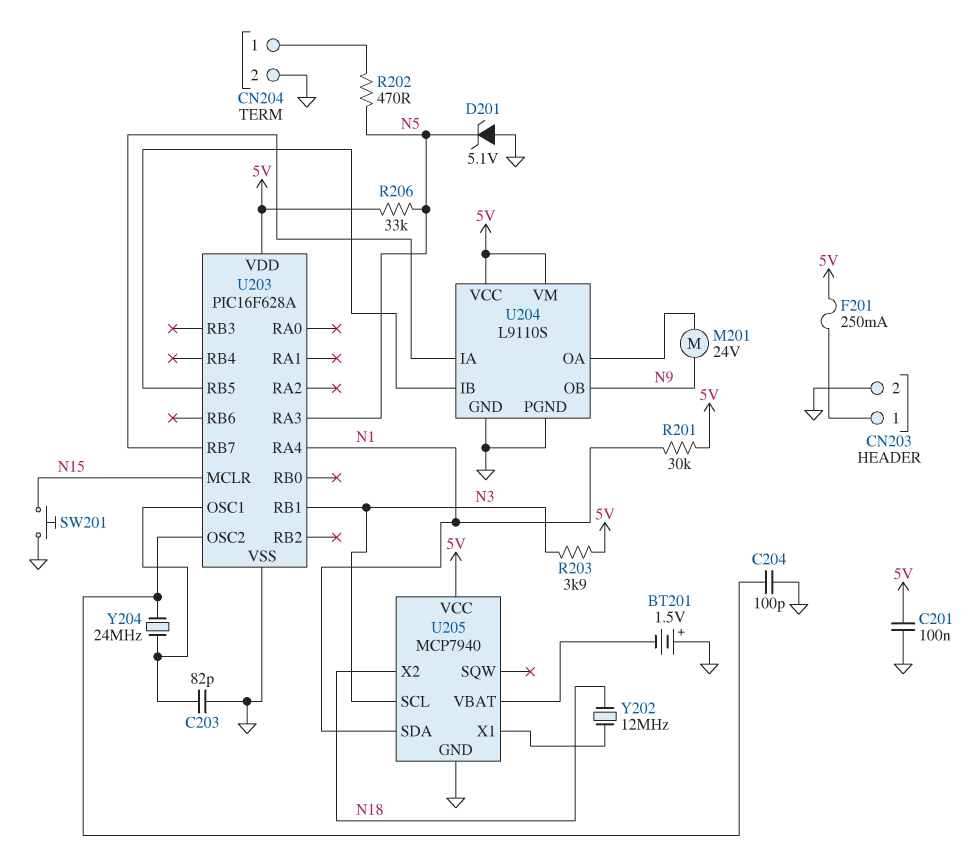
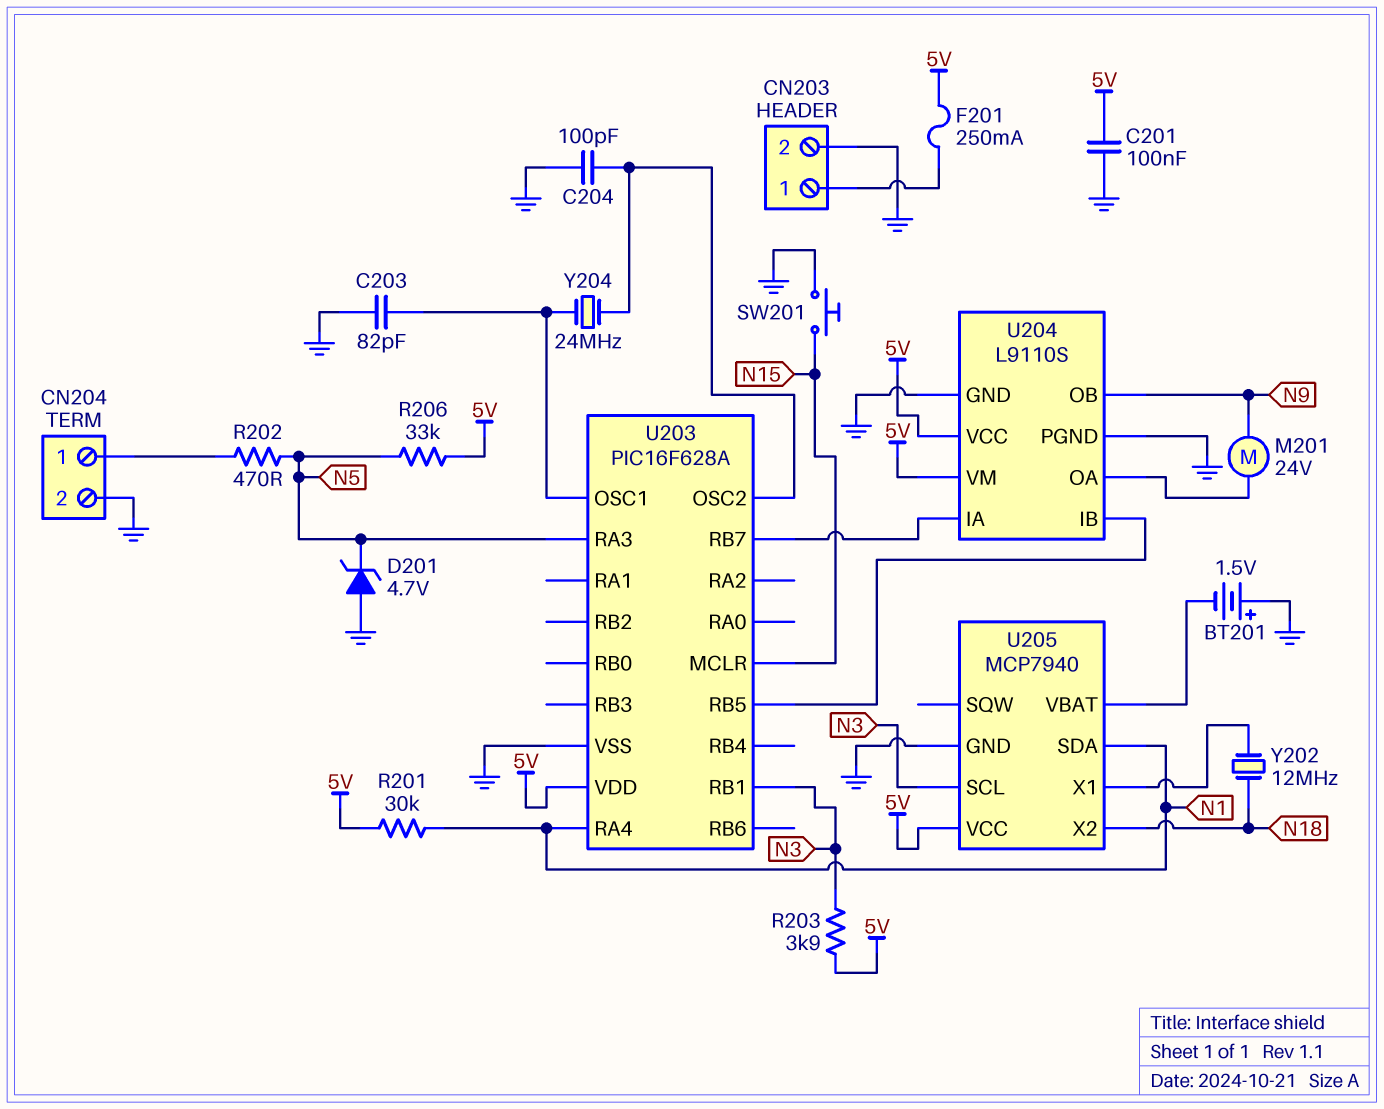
D201: zener 5.1V (A GND, K N5) -> zener 4.7V (A GND, K N5)

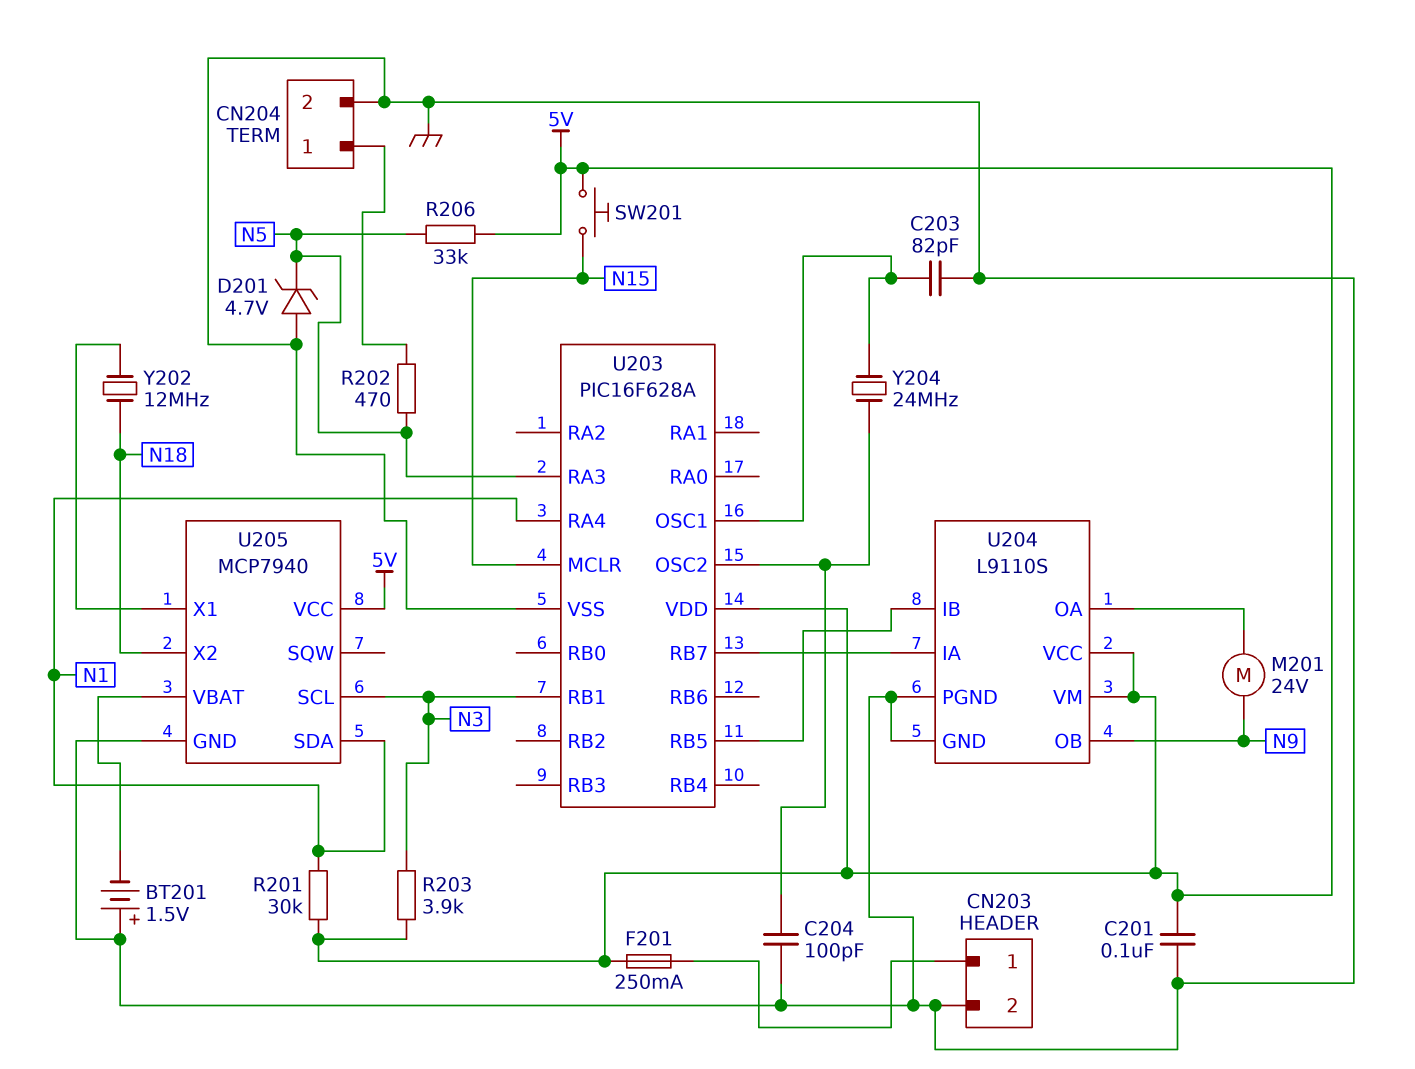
SW201: button (GND, N15) -> button (5V, N15)

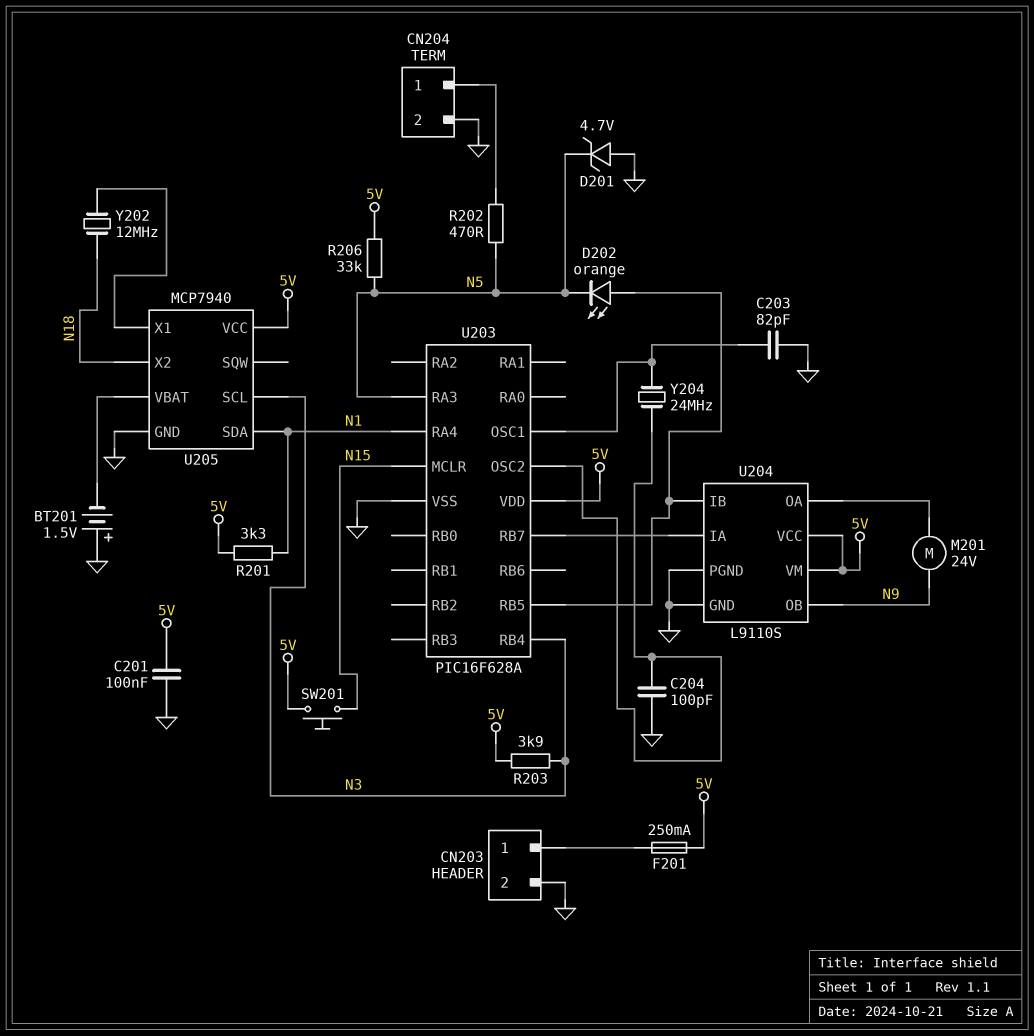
D202: none -> LED orange (A U203/RB5, K N5)
R201: 30k (5V, N1) -> 3.3k (5V, N1)
U203 pin RB1: N3 -> none
U203 pin RB4: none -> N3

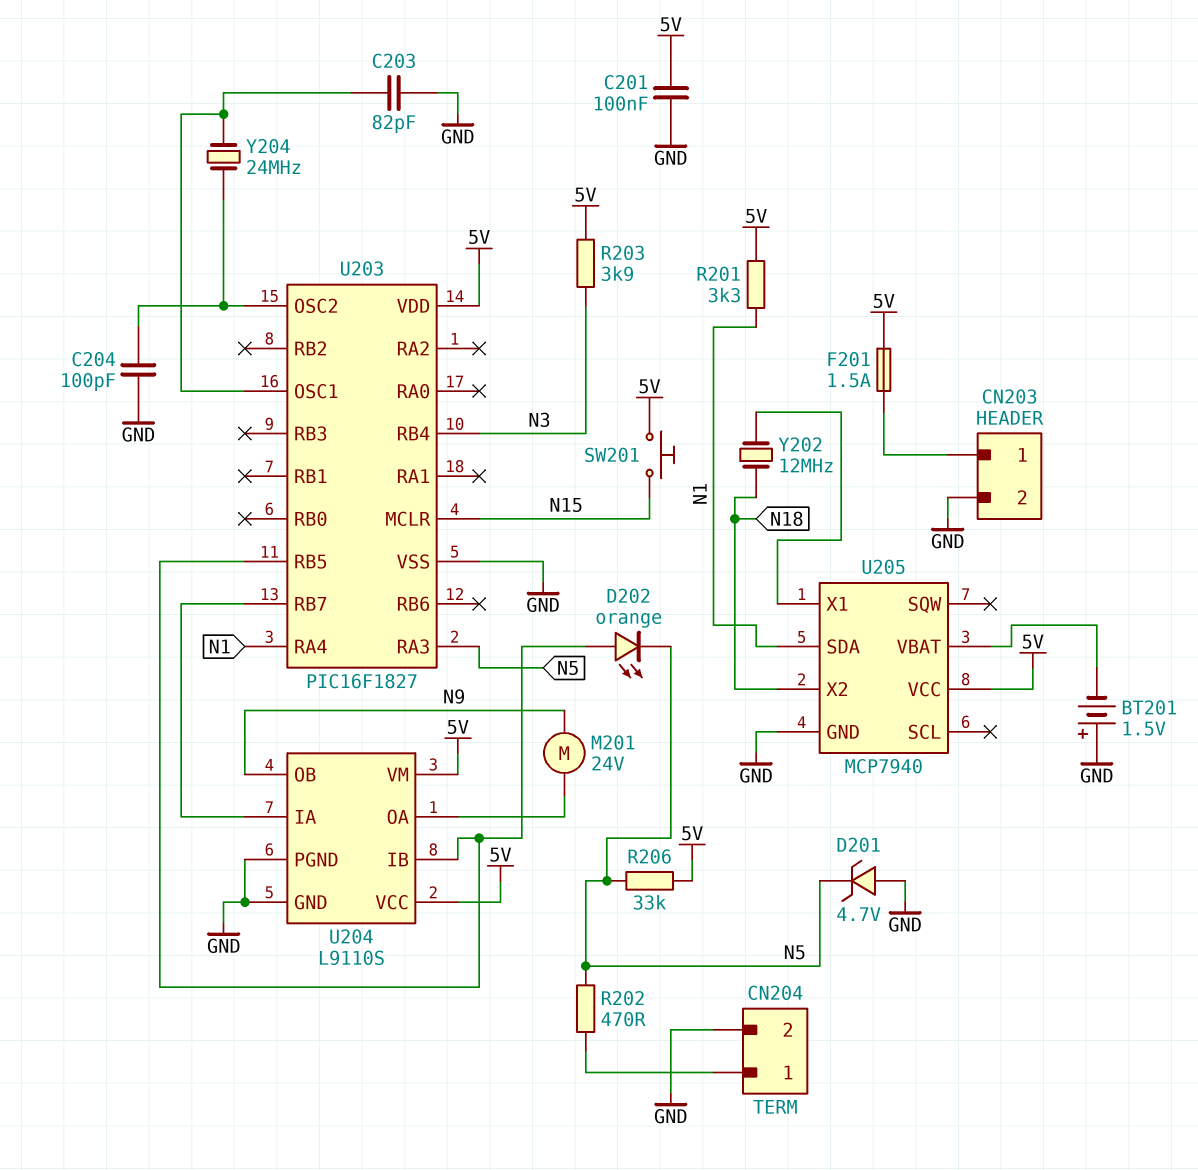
F201: 250mA (5V, CN203/1) -> 1.5A (5V, CN203/1)
U203: PIC16F628A -> PIC16F1827
U205 pin SCL: N3 -> none

